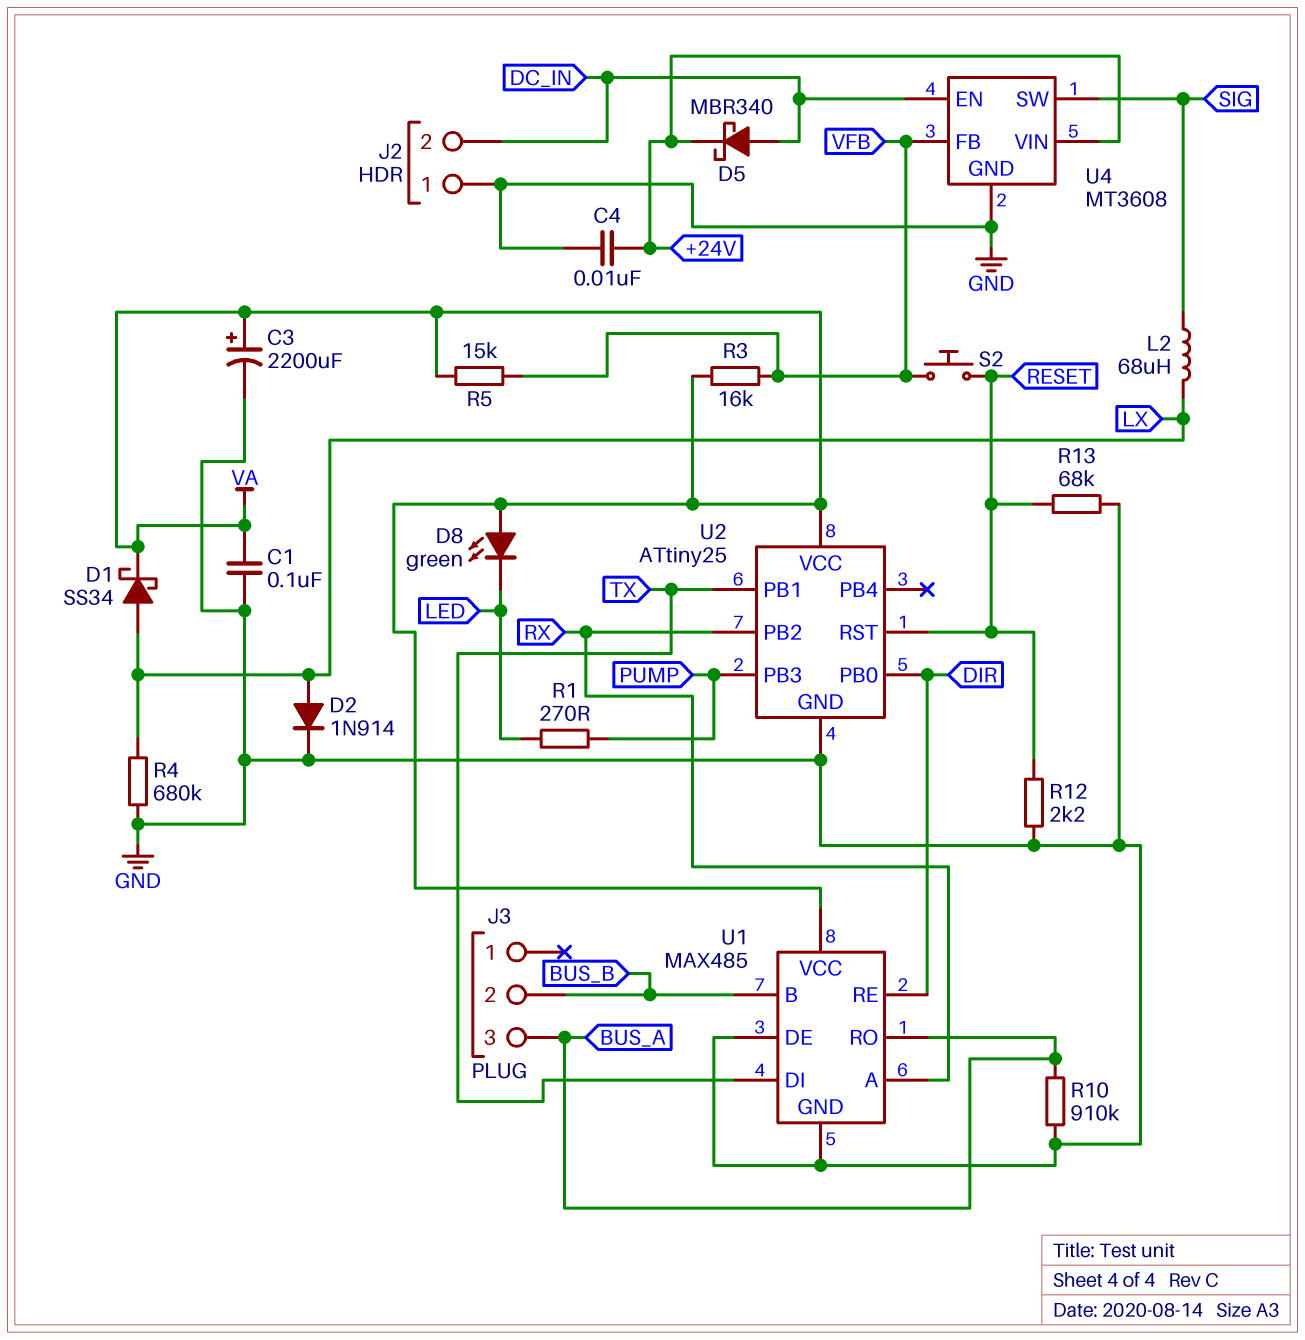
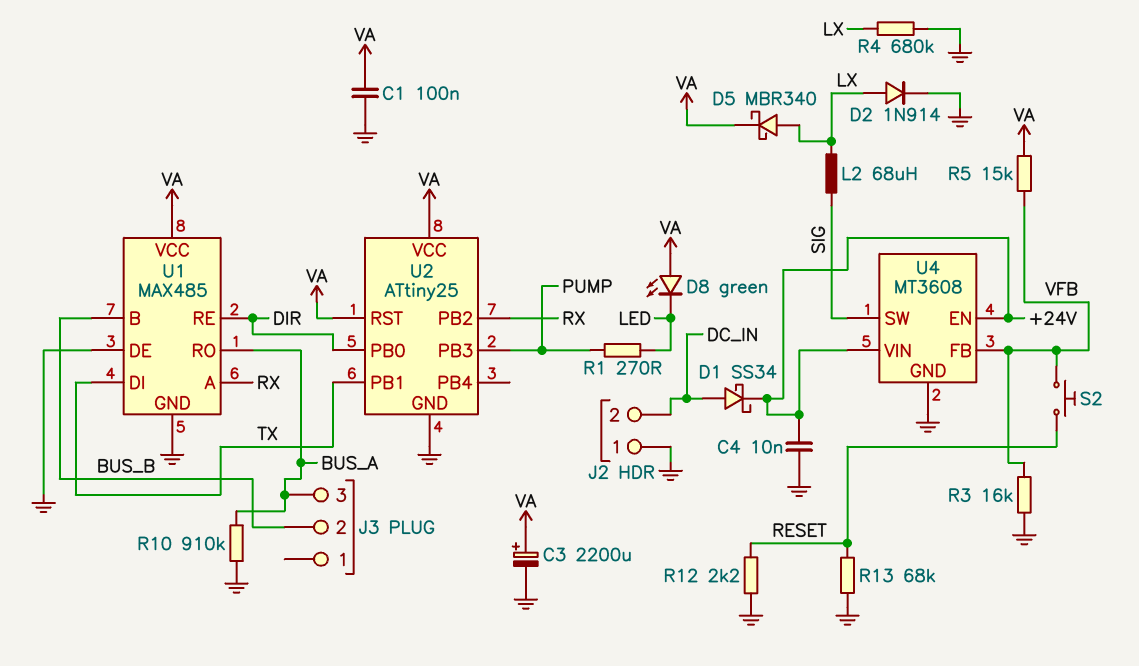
D1: schottky SS34 (A LX, K VA) -> schottky SS34 (A DC_IN, K +24V)
D5: schottky MBR340 (A DC_IN, K +24V) -> schottky MBR340 (A LX, K VA)
R3: 16k (VA, VFB) -> 16k (GND, VFB)
U2 pin RST: RESET -> VA
U4 pin EN: DC_IN -> +24V

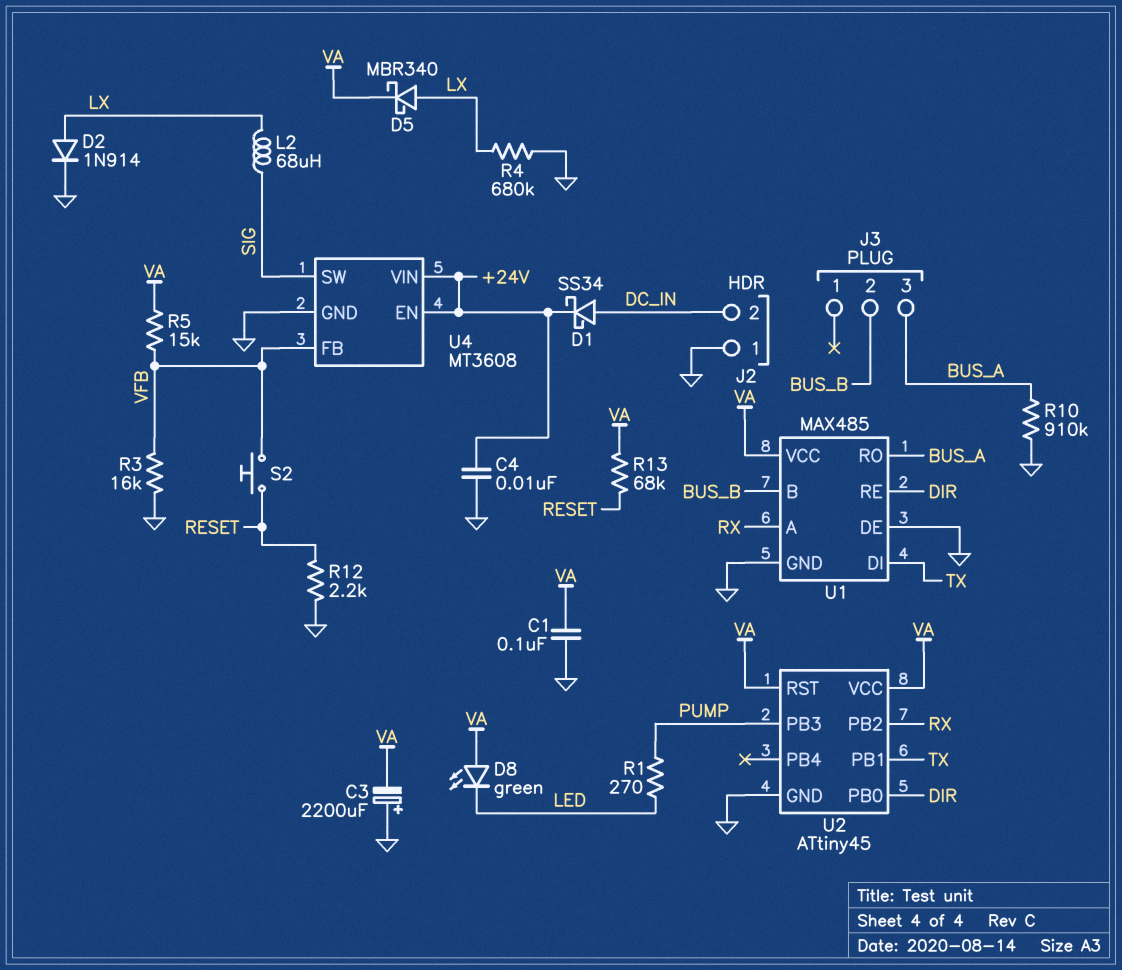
C3: 2200uF (plus VA, minus GND) -> 2200uF (plus GND, minus VA)
R13: 68k (GND, RESET) -> 68k (RESET, VA)
U2: ATtiny25 -> ATtiny45

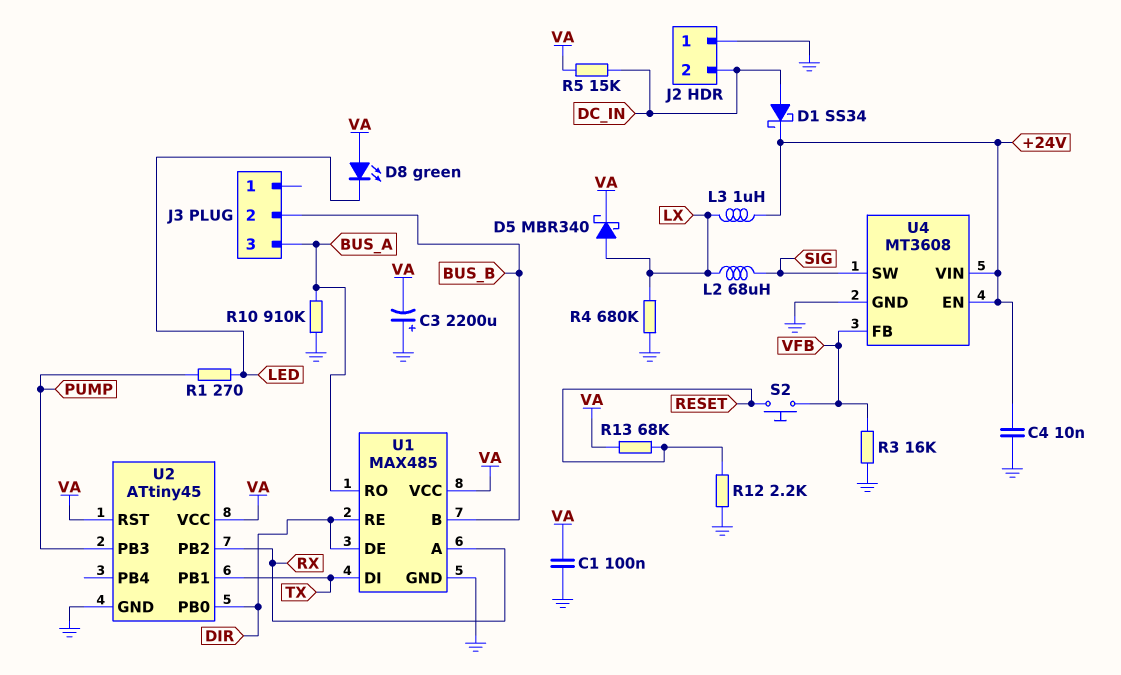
D2: diode 1N914 (A LX, K GND) -> none
L3: none -> 1uH (+24V, LX)
R5: 15k (VA, VFB) -> 15k (DC_IN, VA)
U1 pin DE: GND -> DIR

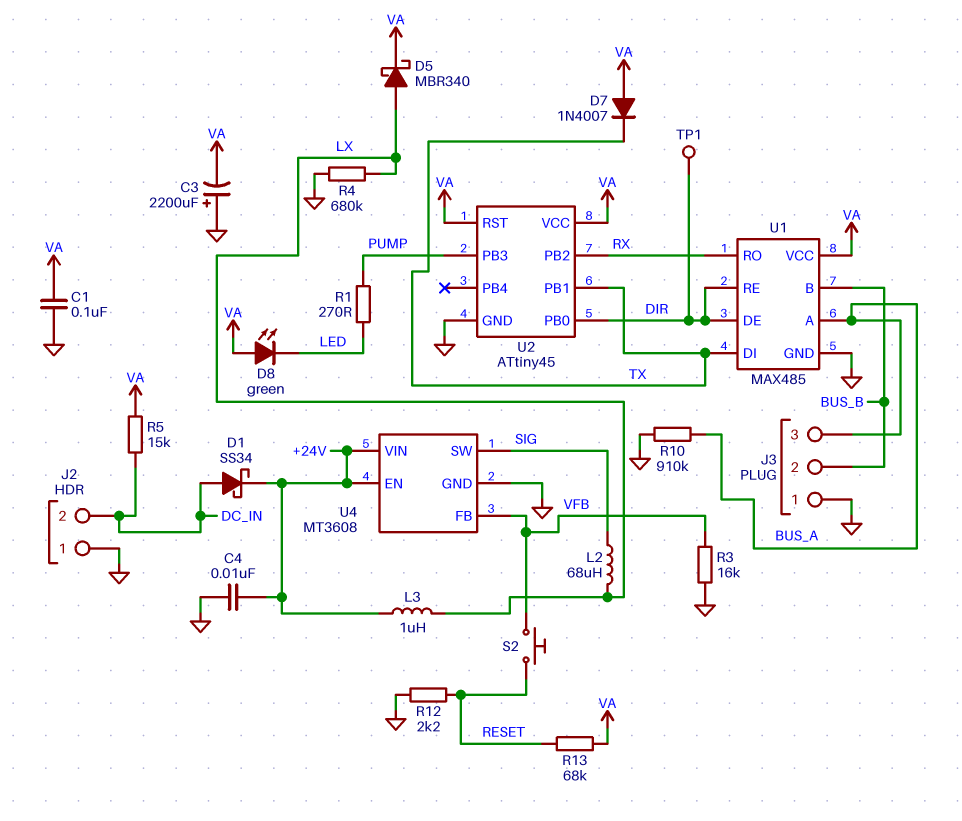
D7: none -> diode 1N4007 (A VA, K TX)
J3 pin 1: none -> GND
TP1: none -> test point (DIR)
U1 pin A: RX -> BUS_A
U1 pin RO: BUS_A -> RX

